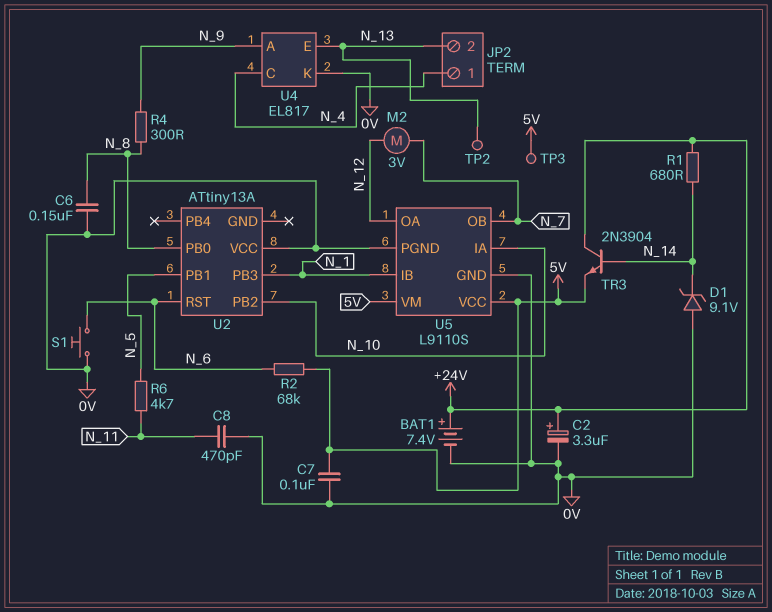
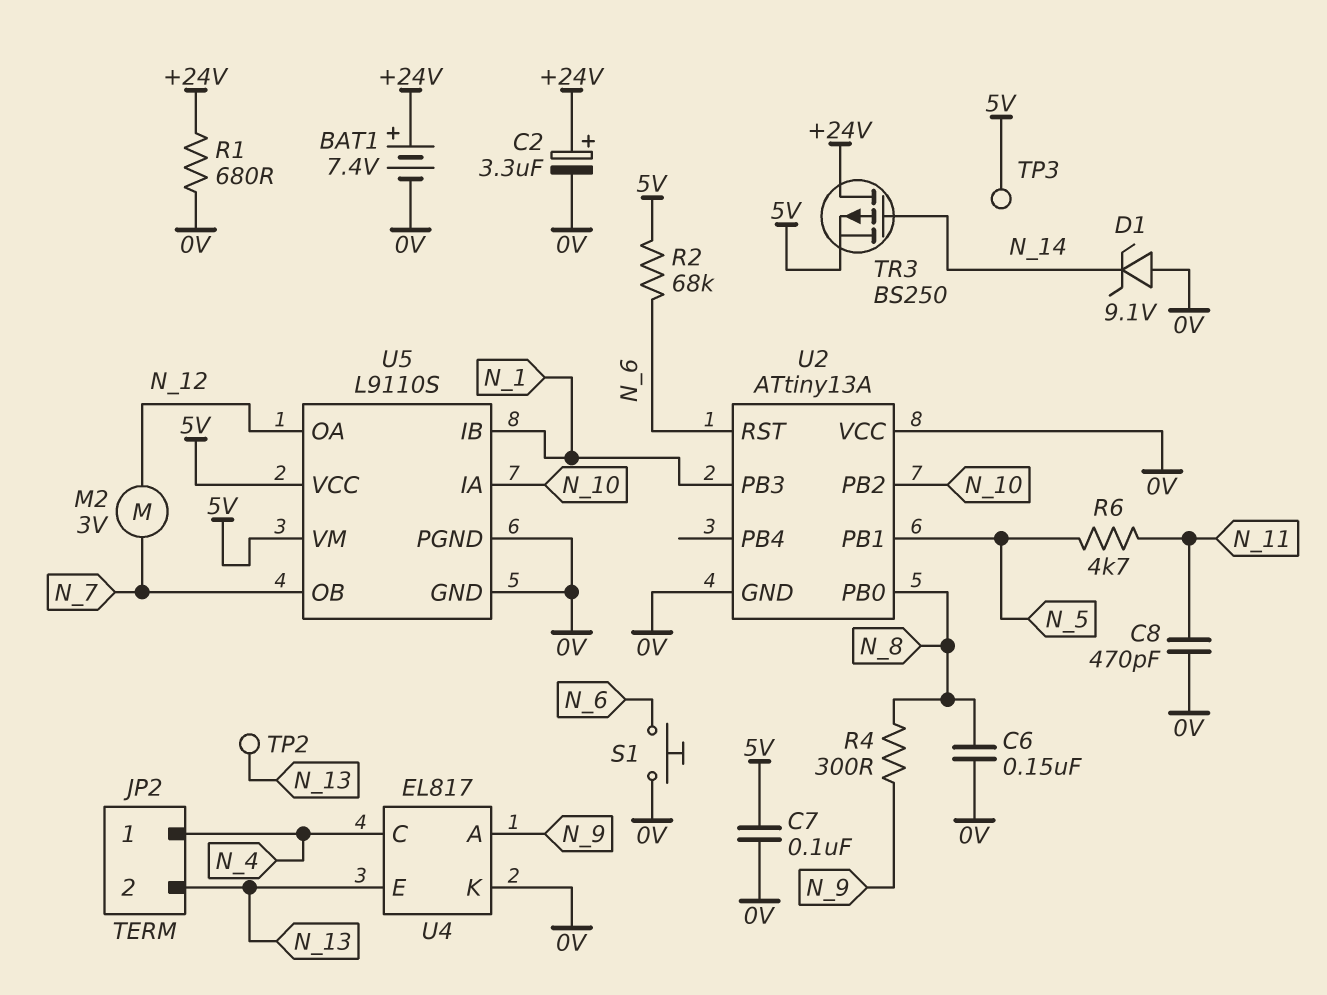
R1: 680 (+24V, N_14) -> 680 (+24V, 0V)
TR3: NPN 2N3904 (B N_14, C +24V, E 5V) -> PMOS BS250 (G N_14, D +24V, S 5V)
U2 pin GND: none -> 0V

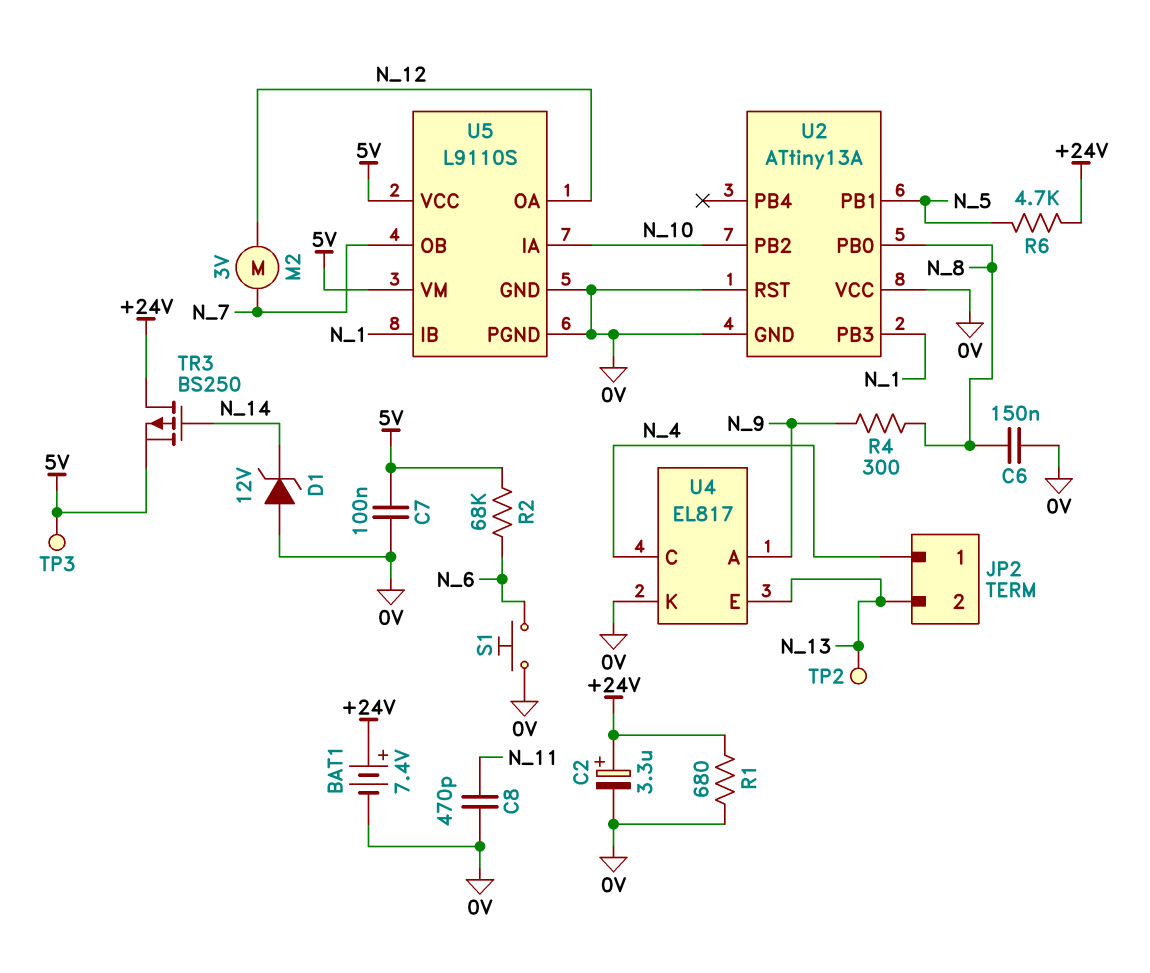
D1: zener 9.1V (A 0V, K N_14) -> zener 12V (A 0V, K N_14)
R6: 4.7k (N_5, N_11) -> 4.7k (+24V, N_5)
U2 pin RST: N_6 -> 0V

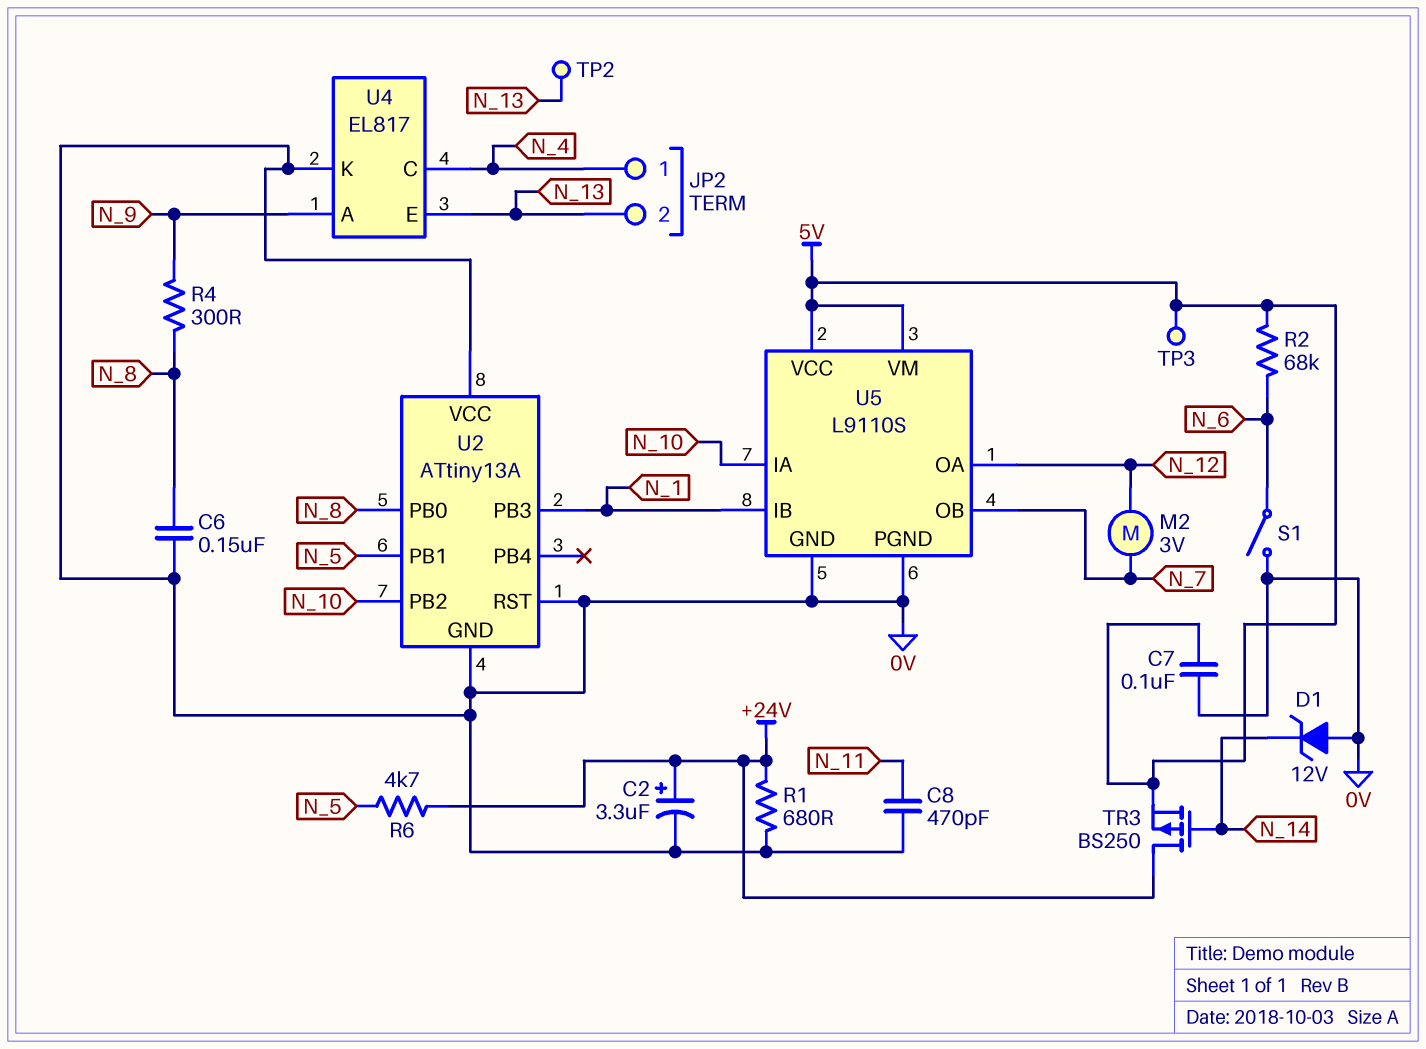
BAT1: 7.4V (plus +24V, minus 0V) -> none
S1: button (0V, N_6) -> switch (0V, N_6)

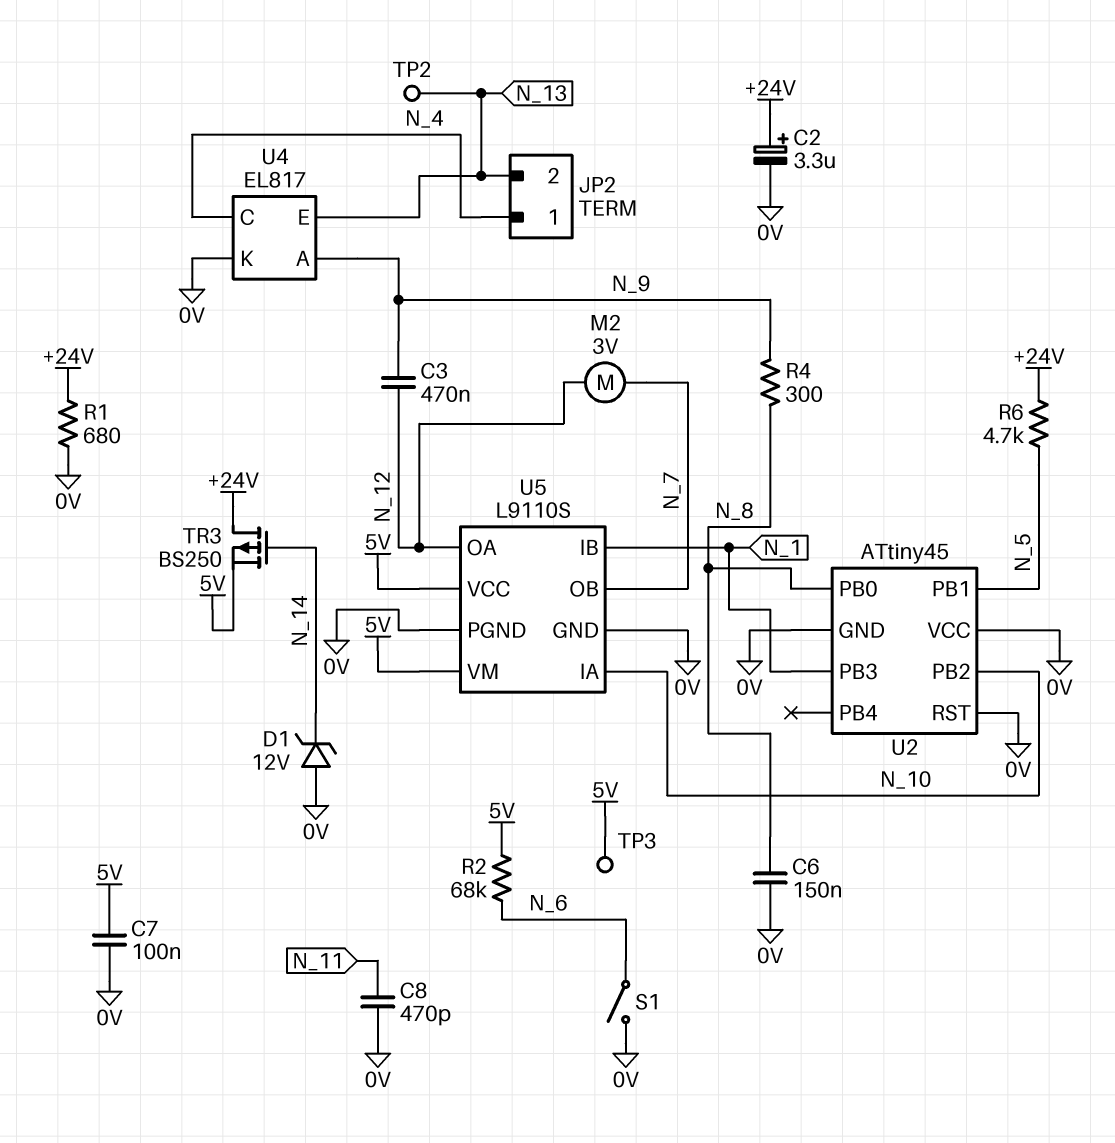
C3: none -> 470nF (N_9, N_12)
U2: ATtiny13A -> ATtiny45

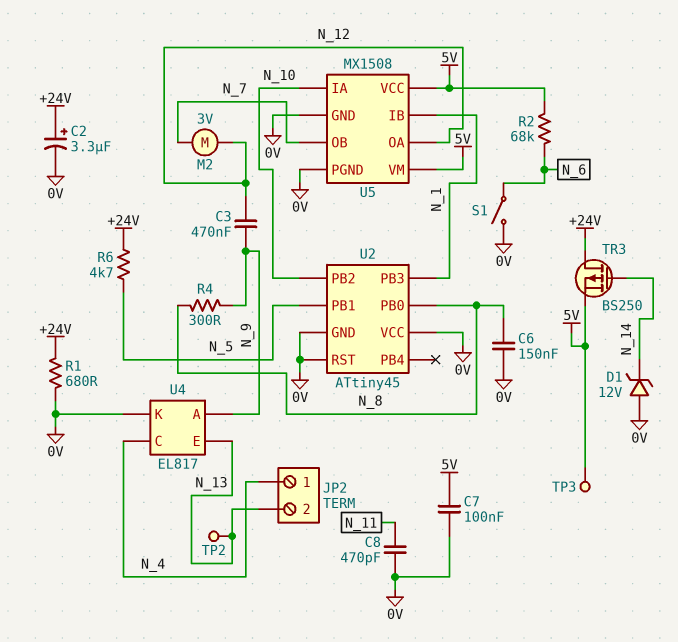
U5: L9110S -> MX1508

